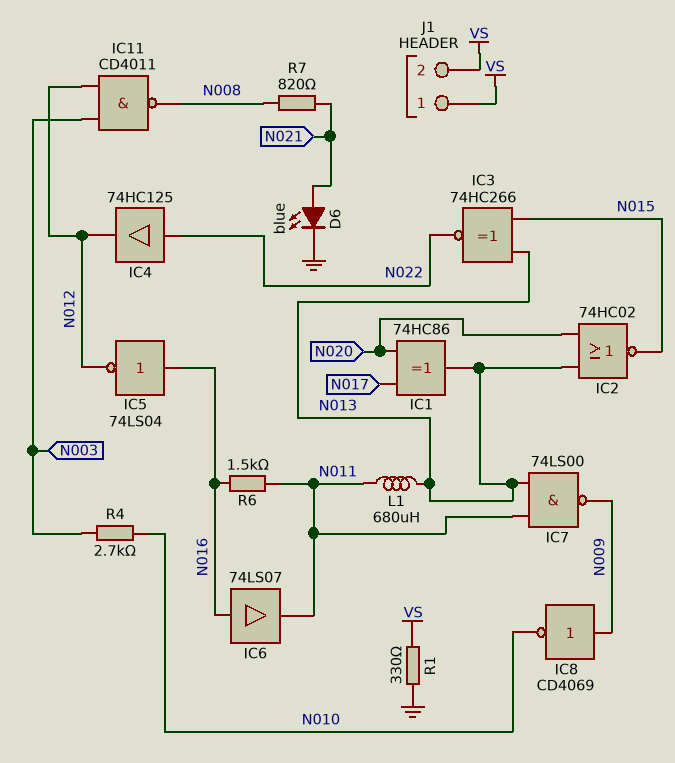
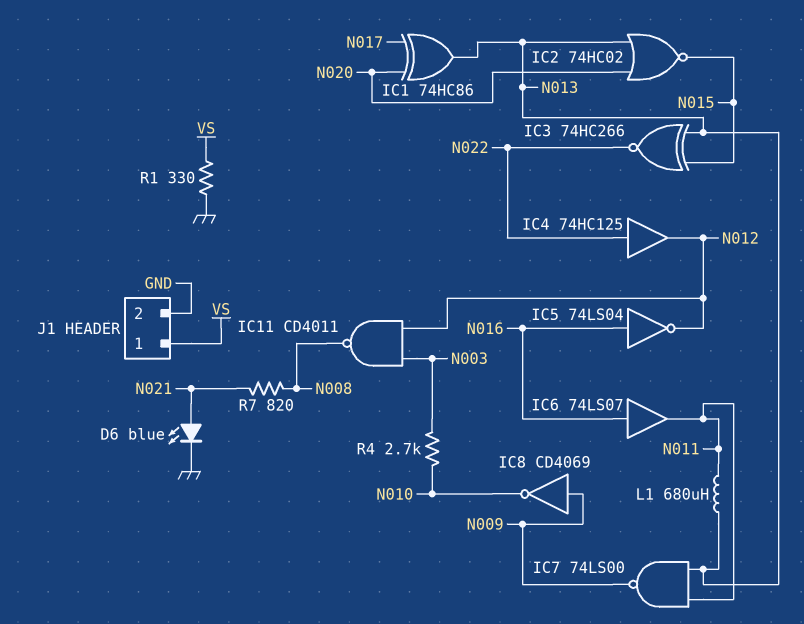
J1 pin 2: VS -> GND
R6: 1.5k (N011, N016) -> none

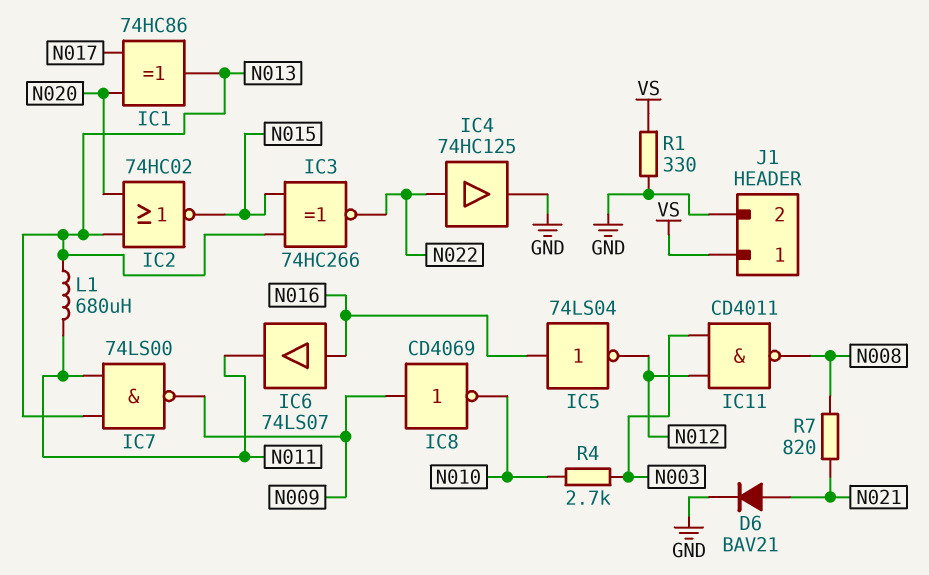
D6: LED blue (A N021, K GND) -> diode BAV21 (A N021, K GND)
IC4: buffer 74HC125 (in N022, out N012) -> buffer 74HC125 (in N022, out GND)

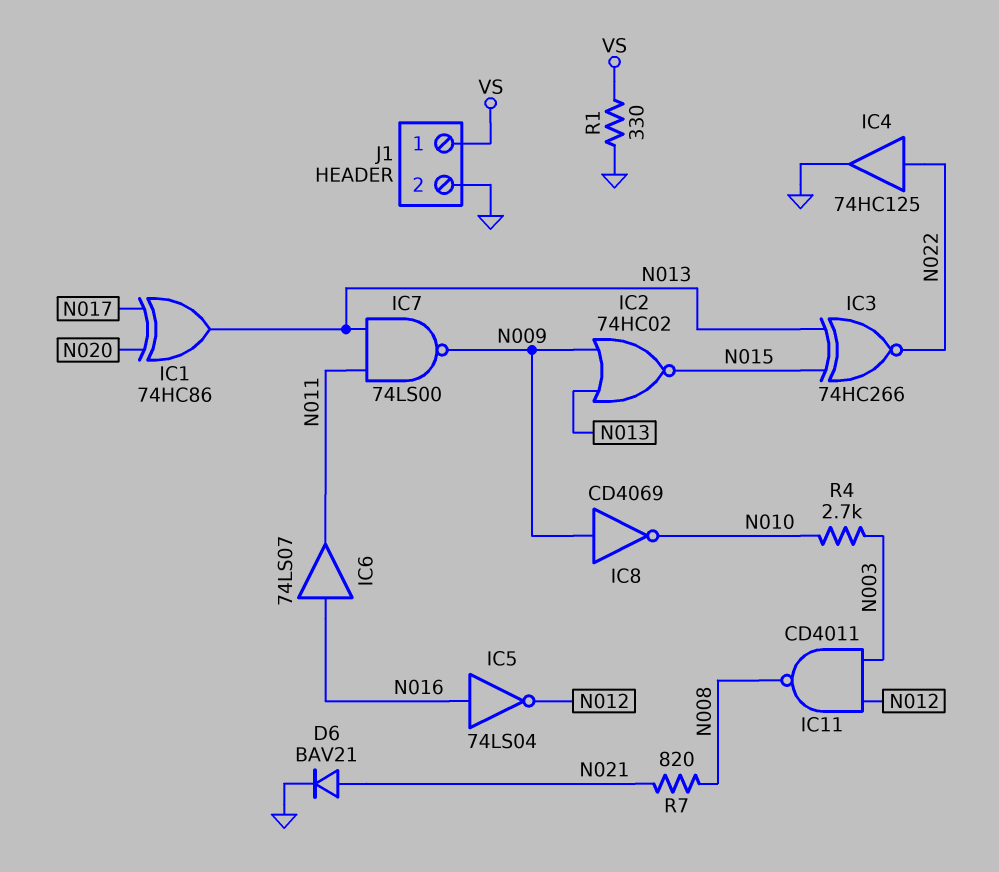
IC2: NOR 74HC02 (in N013, in N020, out N015) -> NOR 74HC02 (in N009, in N013, out N015)
L1: 680uH (N011, N013) -> none

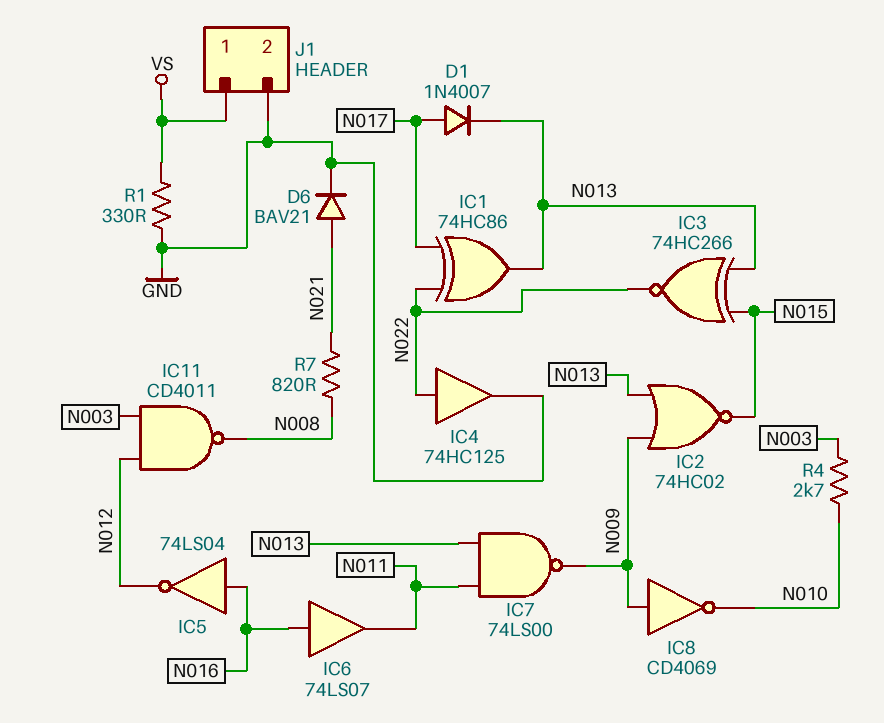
D1: none -> diode 1N4007 (A N017, K N013)
IC1: XOR 74HC86 (in N017, in N020, out N013) -> XOR 74HC86 (in N017, in N022, out N013)

